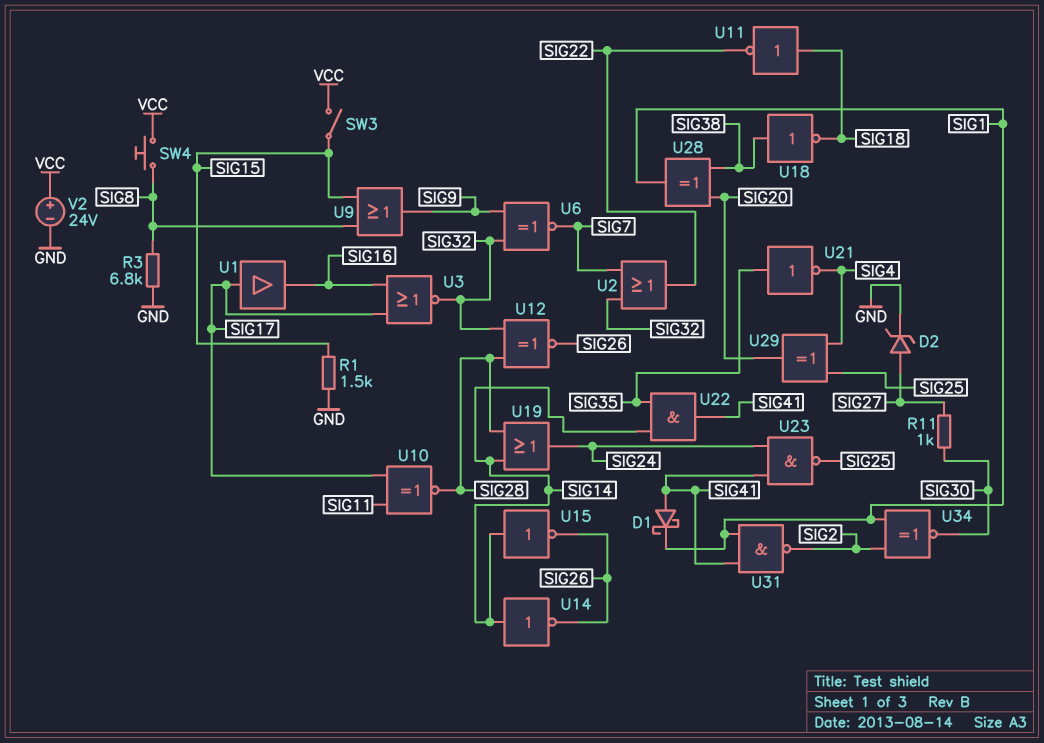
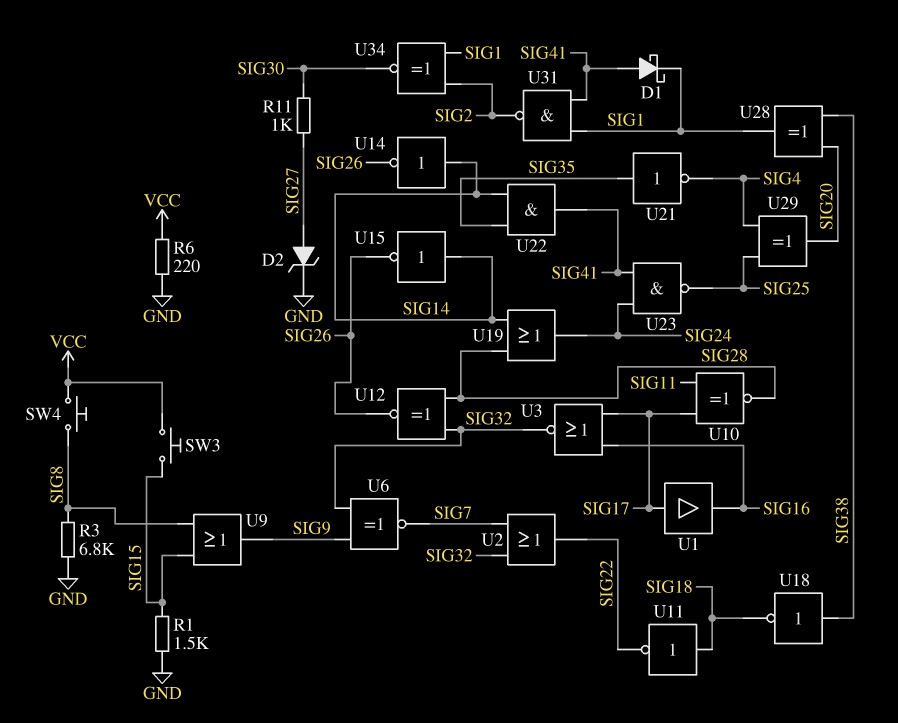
R6: none -> 220 (GND, VCC)
SW3: switch (SIG15, VCC) -> button (SIG15, VCC)
V2: 24V (plus VCC, minus GND) -> none

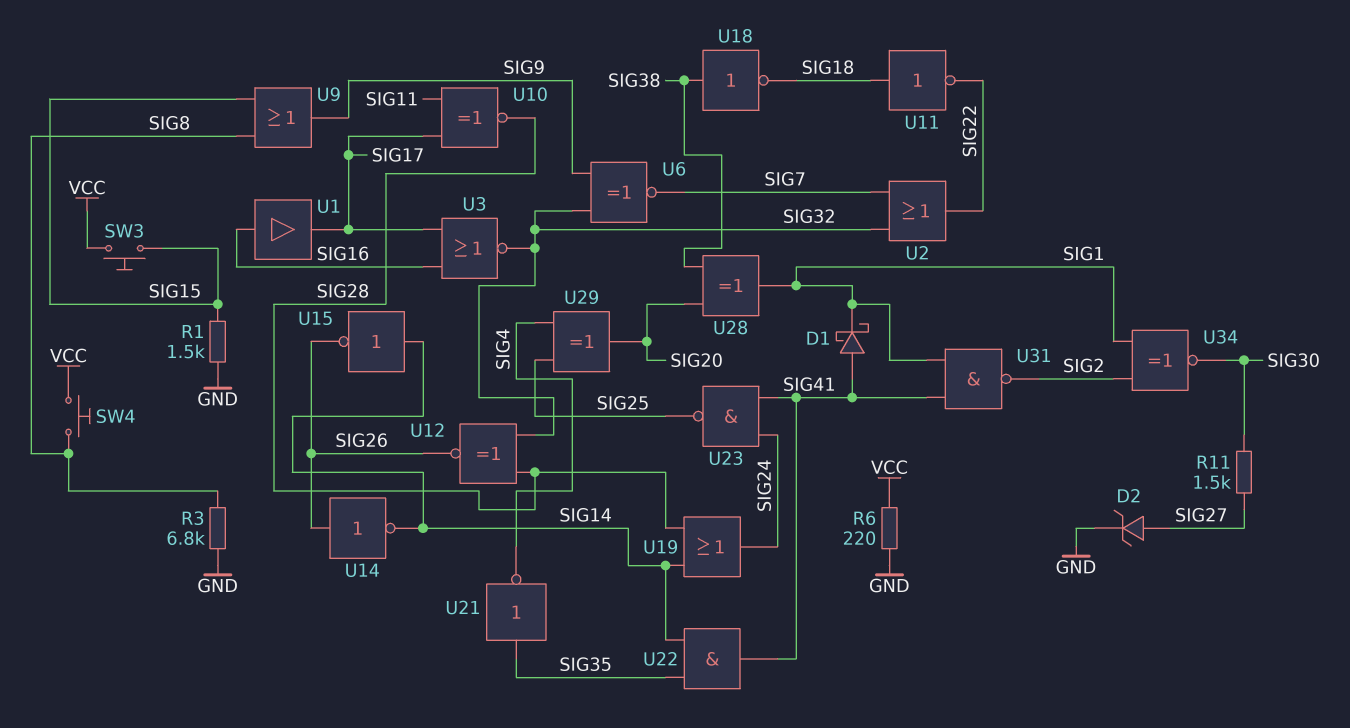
R11: 1k (SIG27, SIG30) -> 1.5k (SIG27, SIG30)
U1: buffer (in SIG17, out SIG16) -> buffer (in SIG16, out SIG17)
U14: NOT (in SIG14, out SIG26) -> NOT (in SIG26, out SIG14)

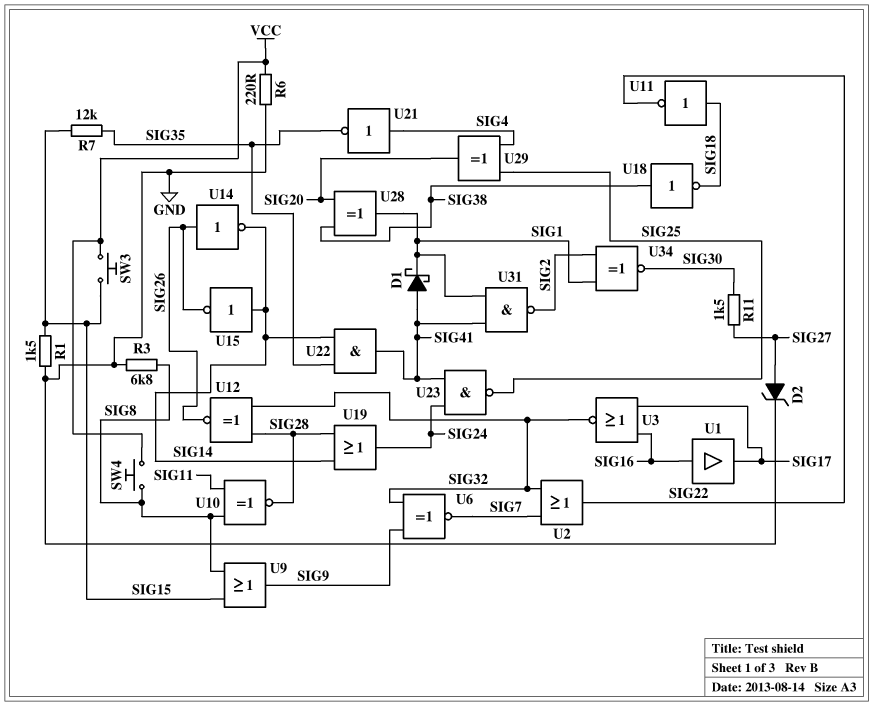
R7: none -> 12k (SIG15, SIG35)
U10: XNOR (in SIG11, in SIG17, out SIG28) -> XNOR (in SIG8, in SIG11, out SIG28)
U21: NOT (in SIG35, out SIG4) -> NOT (in SIG4, out SIG35)

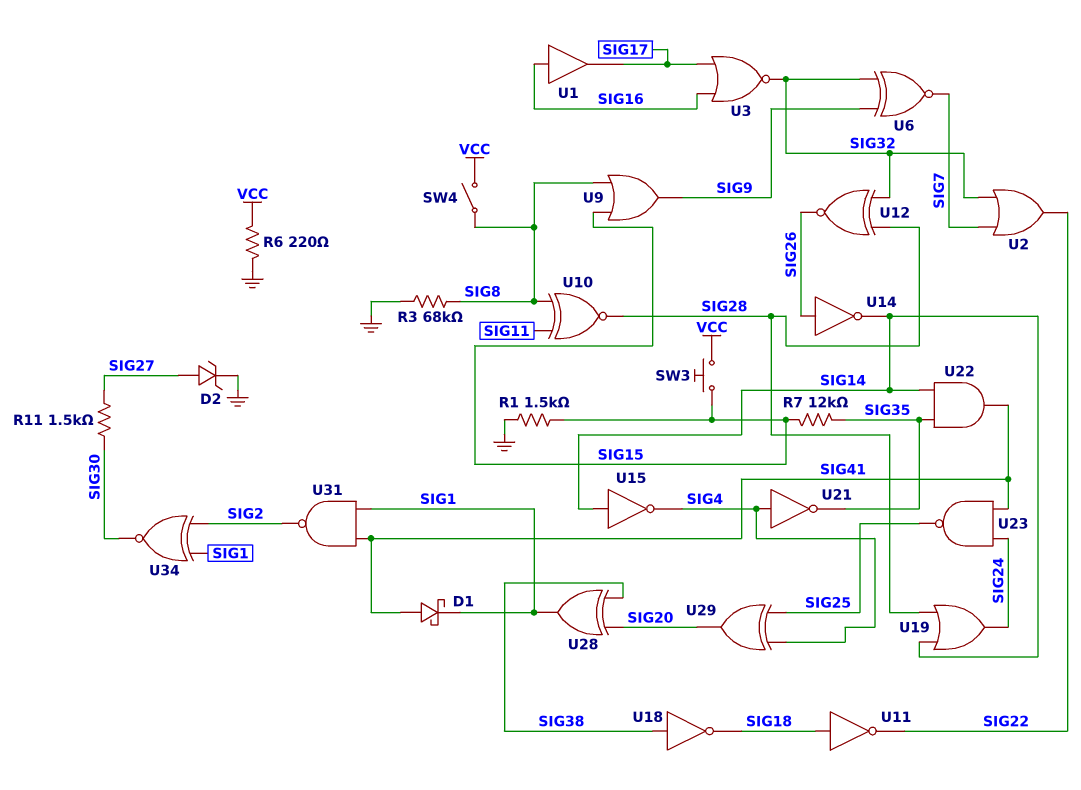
R3: 6.8k (GND, SIG8) -> 68k (GND, SIG8)
SW4: button (SIG8, VCC) -> switch (SIG8, VCC)
U15: NOT (in SIG14, out SIG26) -> NOT (in SIG14, out SIG4)

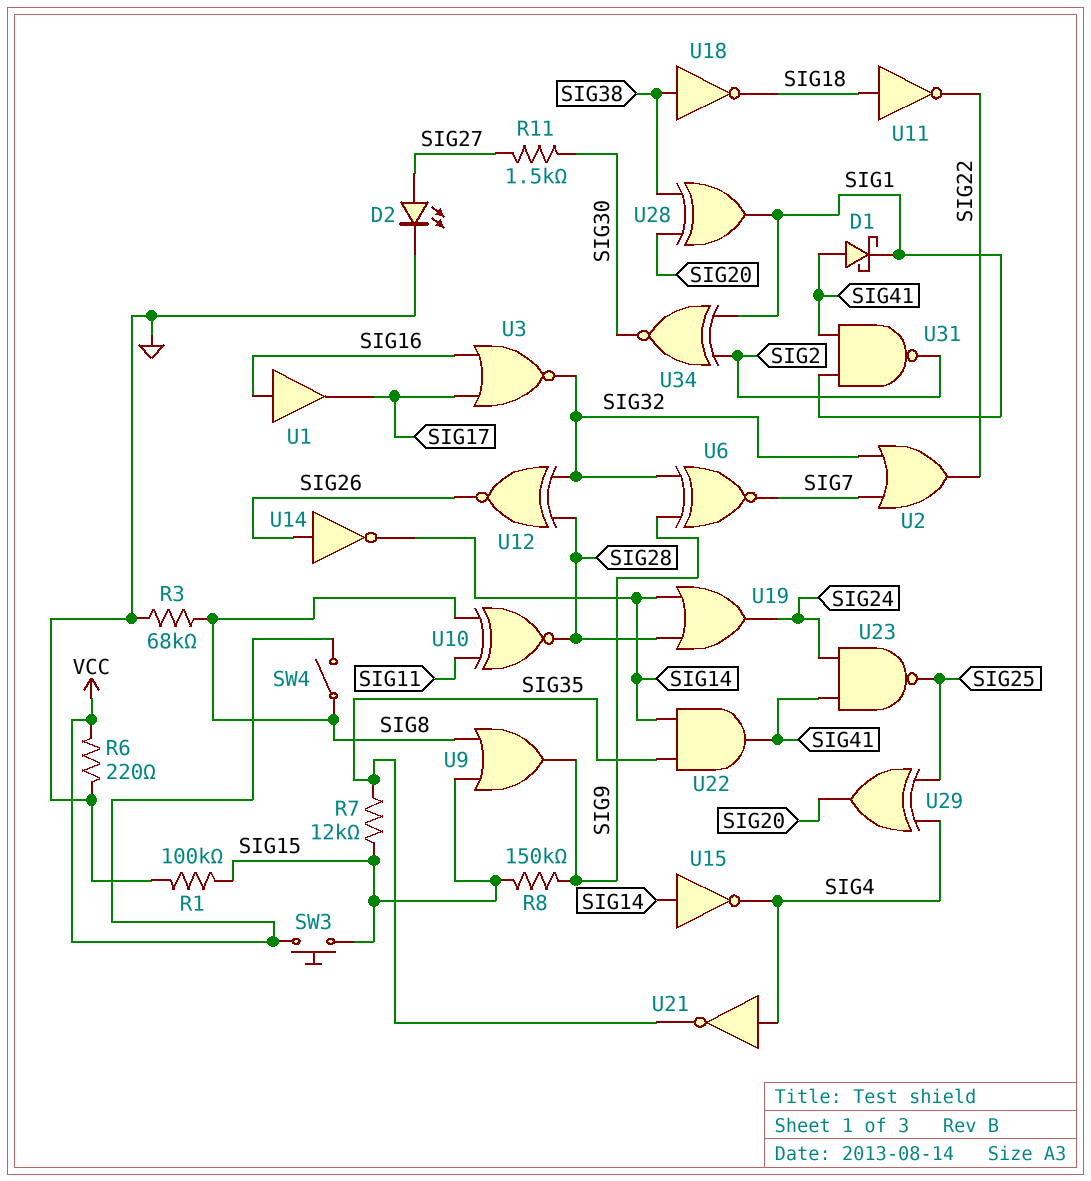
D2: zener (A SIG27, K GND) -> LED (A SIG27, K GND)
R1: 1.5k (GND, SIG15) -> 100k (GND, SIG15)
R8: none -> 150k (SIG9, SIG15)

